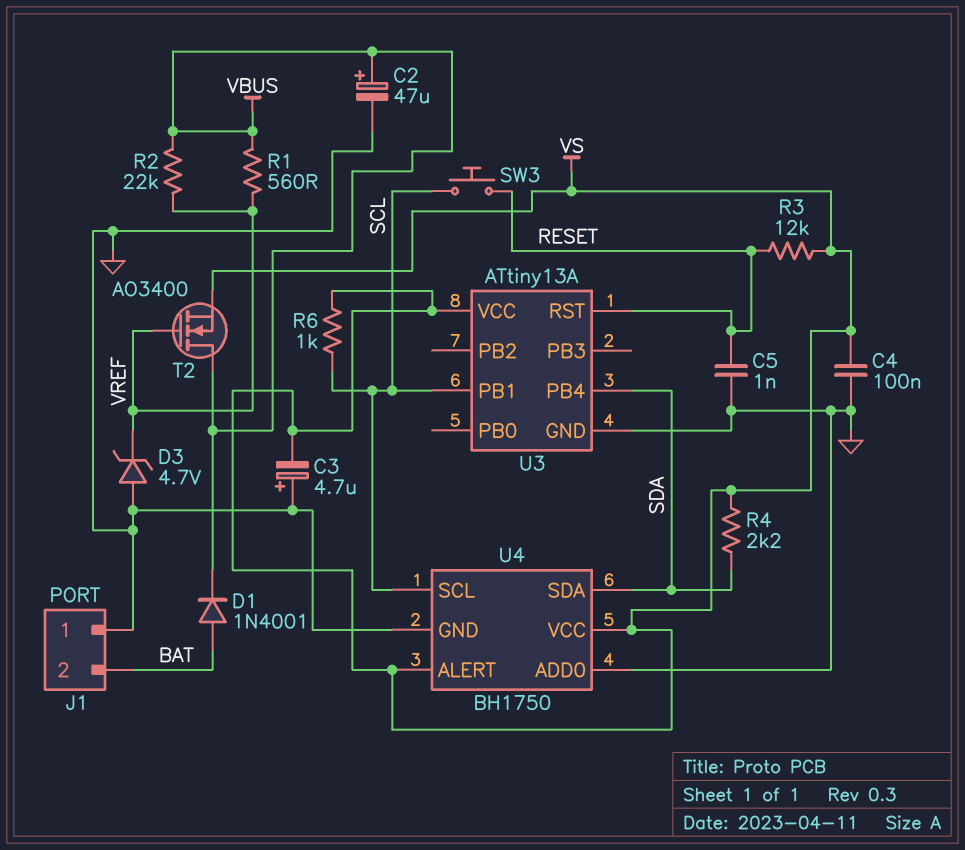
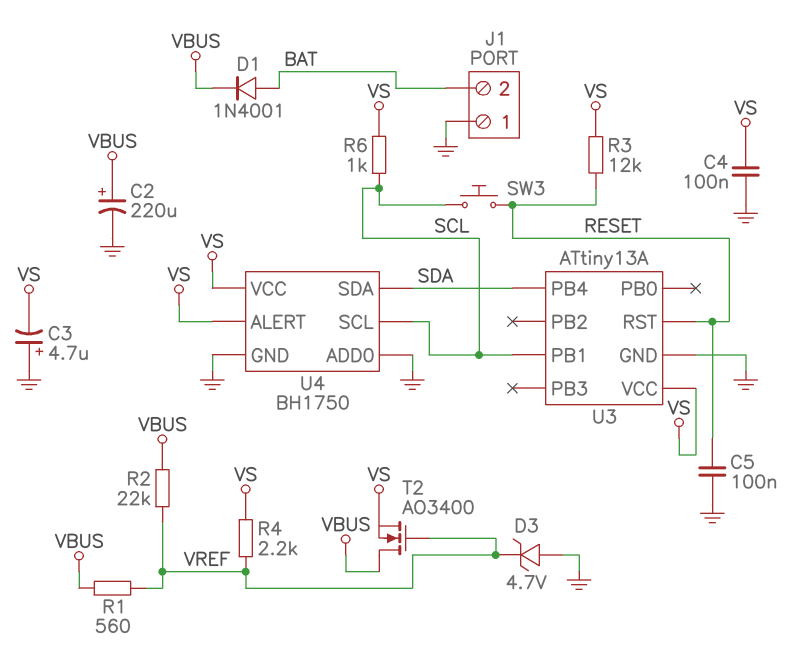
C2: 47uF (plus VBUS, minus GND) -> 220uF (plus VBUS, minus GND)
C5: 1nF (GND, RESET) -> 100nF (GND, RESET)
R4: 2.2k (SDA, VS) -> 2.2k (VREF, VS)

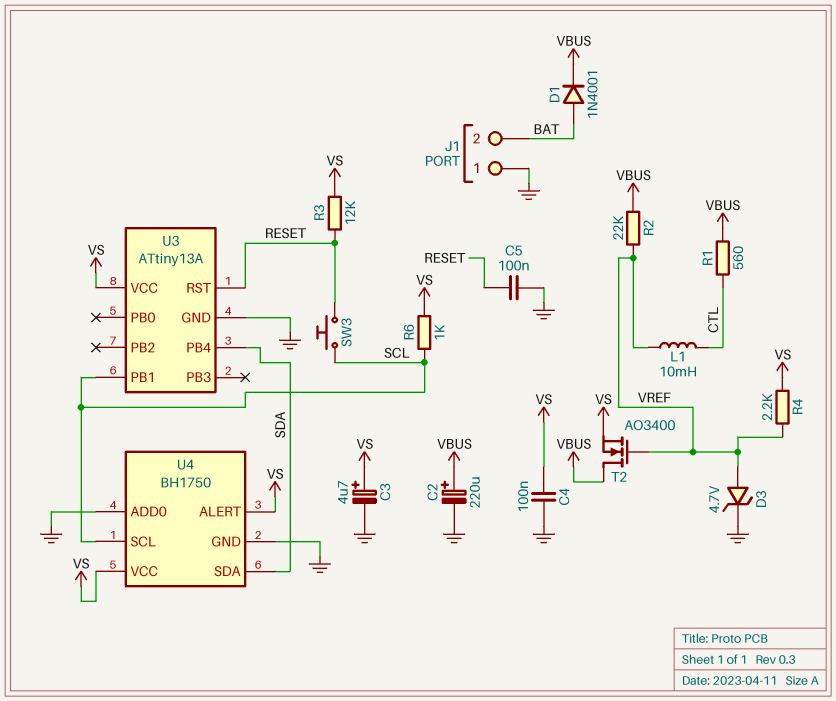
C3: 4.7uF (plus GND, minus VS) -> 4.7uF (plus VS, minus GND)
D3: zener 4.7V (A GND, K VREF) -> zener 4.7V (A VREF, K GND)
L1: none -> 10mH (CTL, VREF)
R1: 560 (VBUS, VREF) -> 560 (CTL, VBUS)

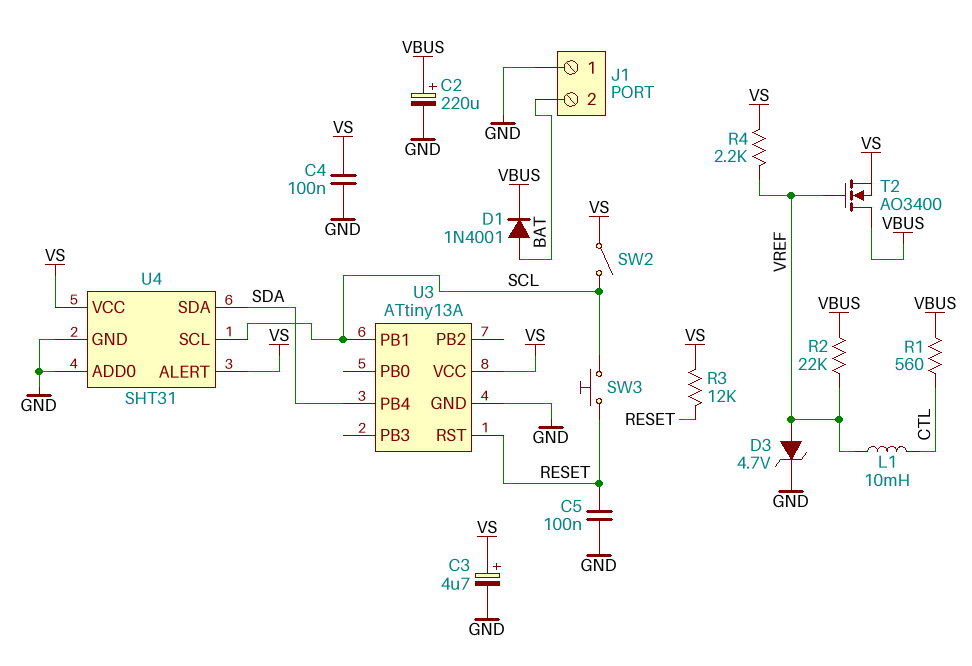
R6: 1k (SCL, VS) -> none
SW2: none -> switch (SCL, VS)
U4: BH1750 -> SHT31

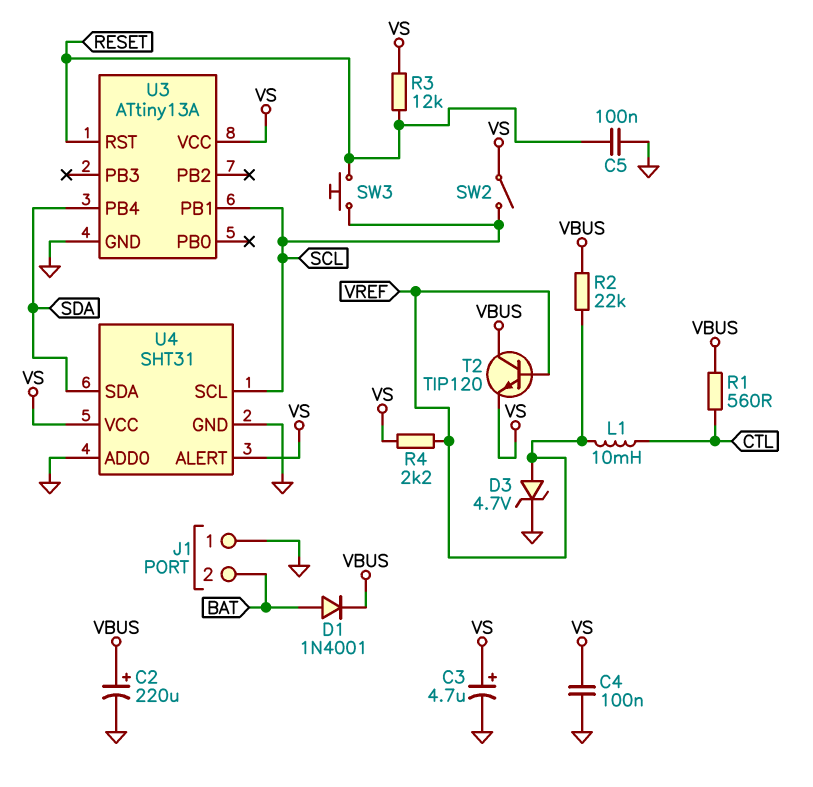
T2: NMOS AO3400 (G VREF, D VBUS, S VS) -> NPN TIP120 (B VREF, C VBUS, E VS)

